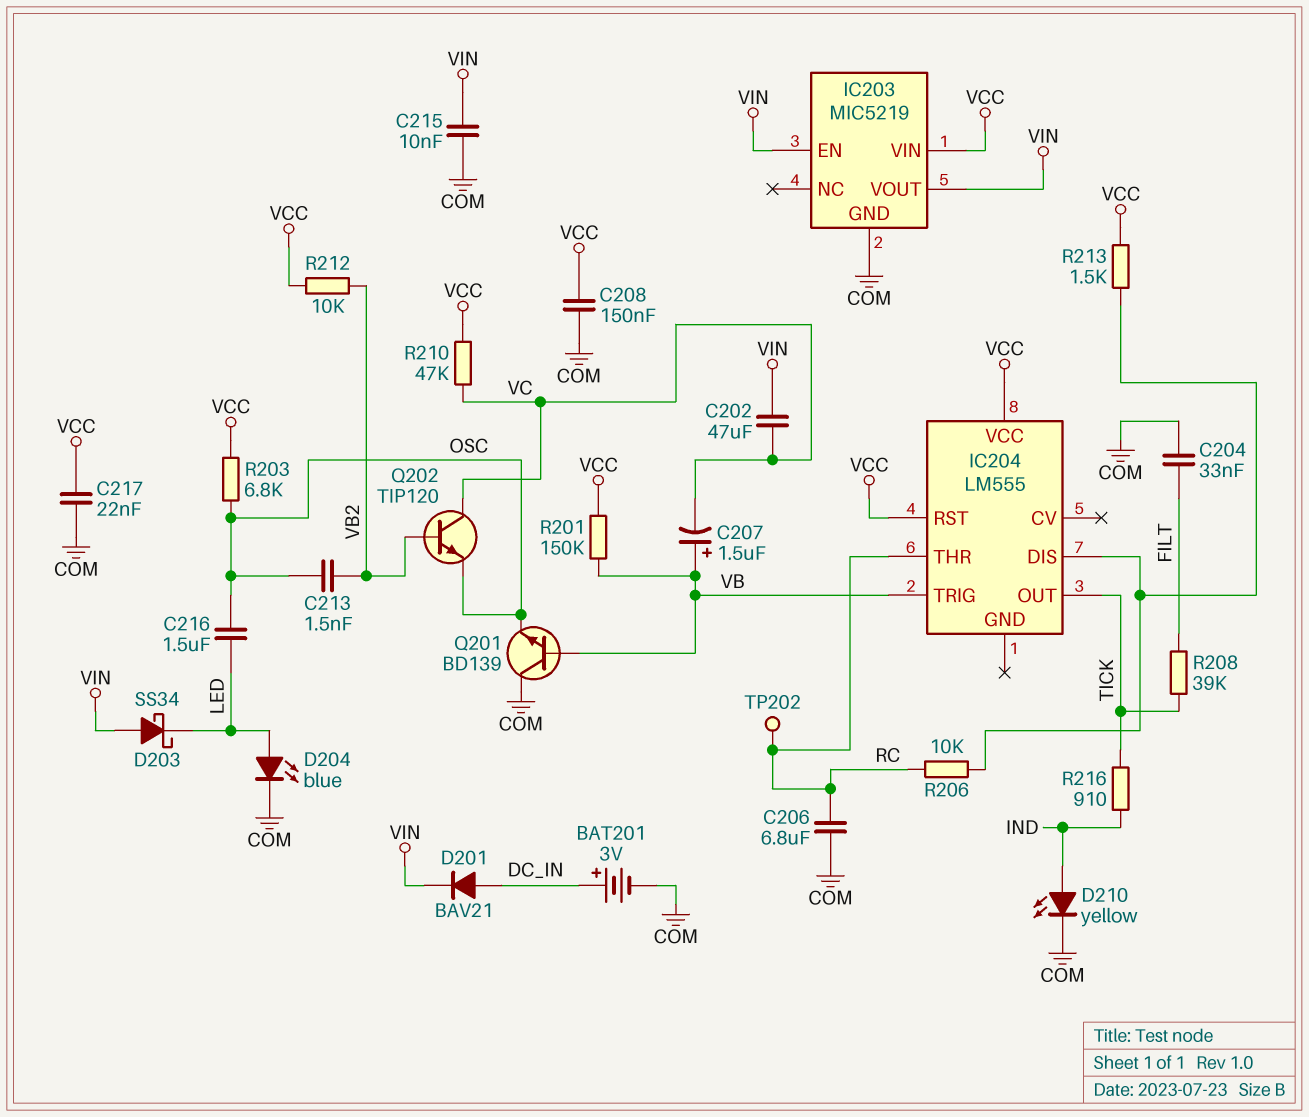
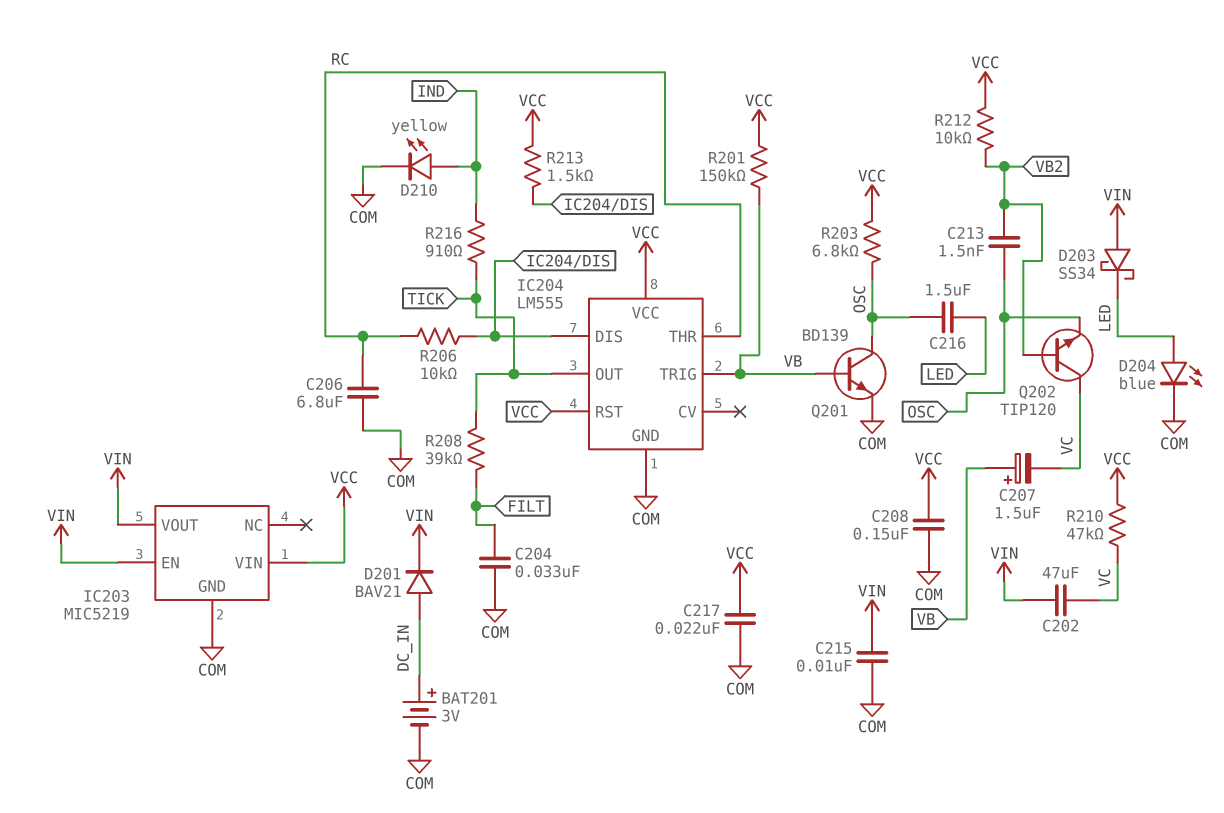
IC204 pin GND: none -> COM
Q201: NPN BD139 (B VB, C COM, E OSC) -> NPN BD139 (B VB, C OSC, E COM)
TP202: test point (RC) -> none

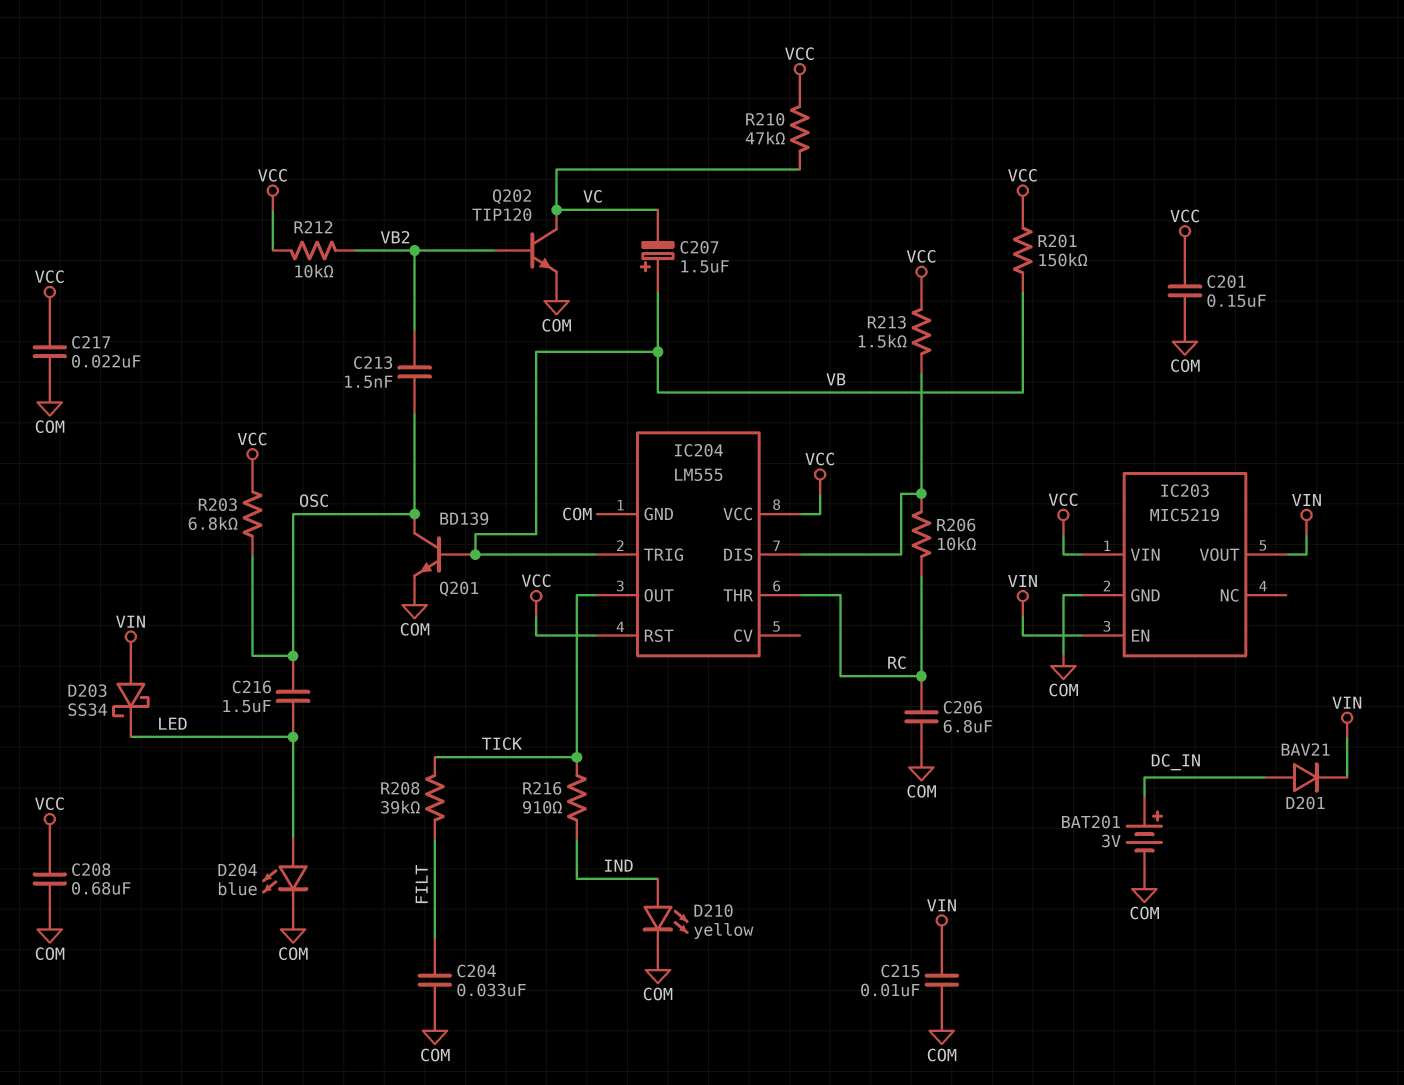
C201: none -> 150nF (COM, VCC)
C202: 47uF (VC, VIN) -> none
C208: 150nF (COM, VCC) -> 680nF (COM, VCC)
Q202: NPN TIP120 (B VB2, C VC, E OSC) -> NPN TIP120 (B VB2, C VC, E COM)

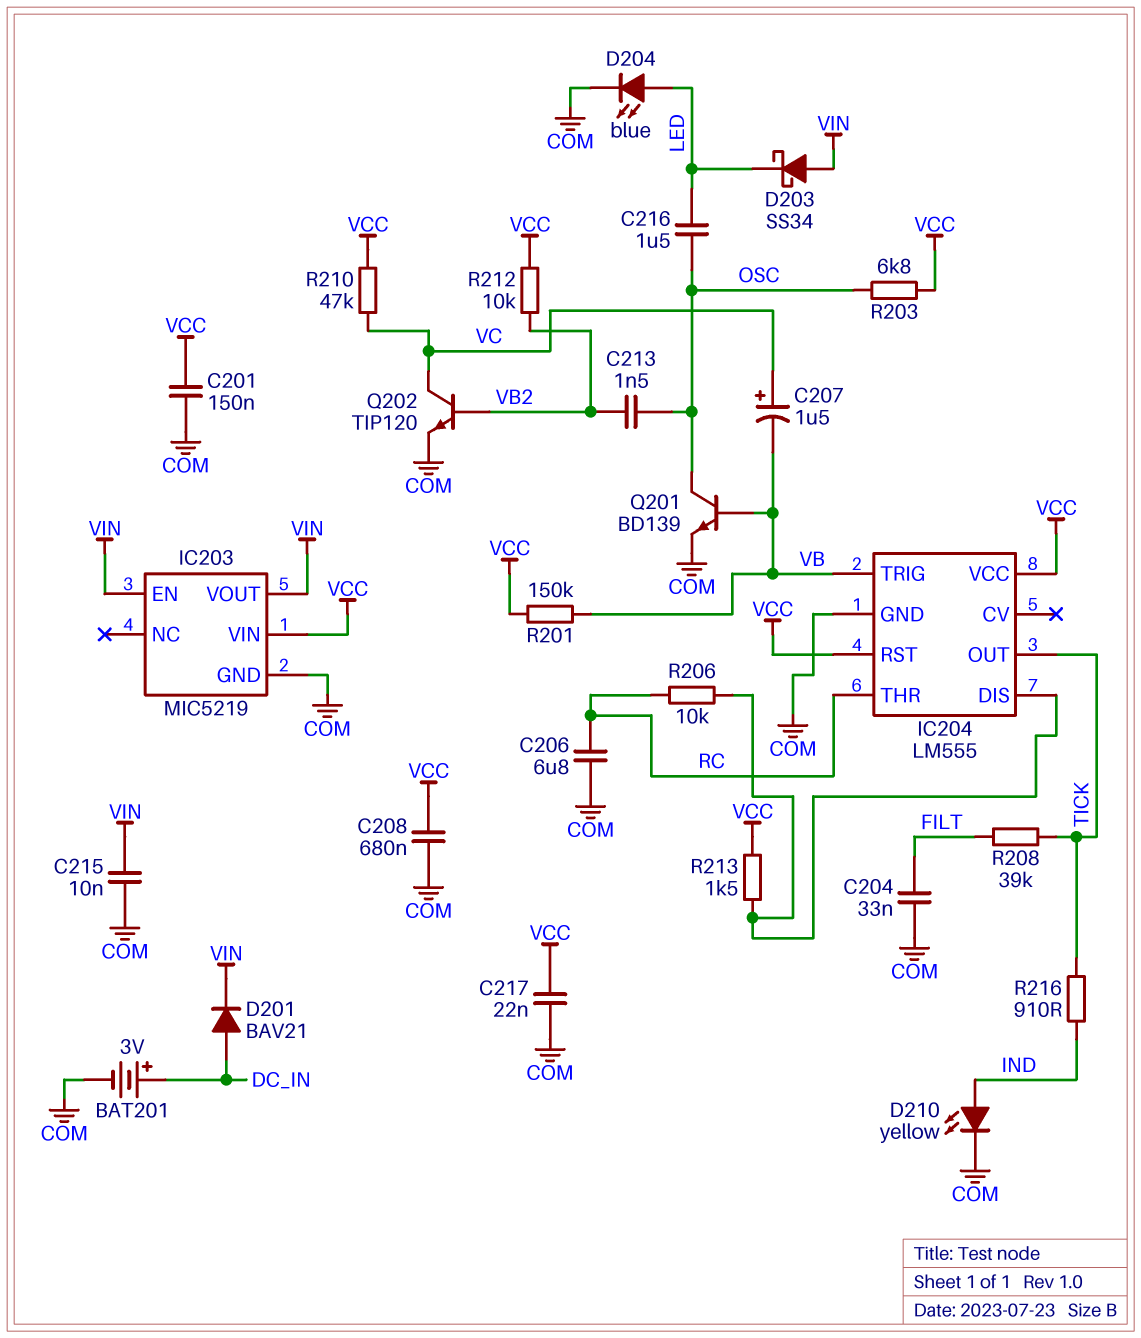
C207: 1.5uF (plus VB, minus VC) -> 1.5uF (plus VC, minus VB)

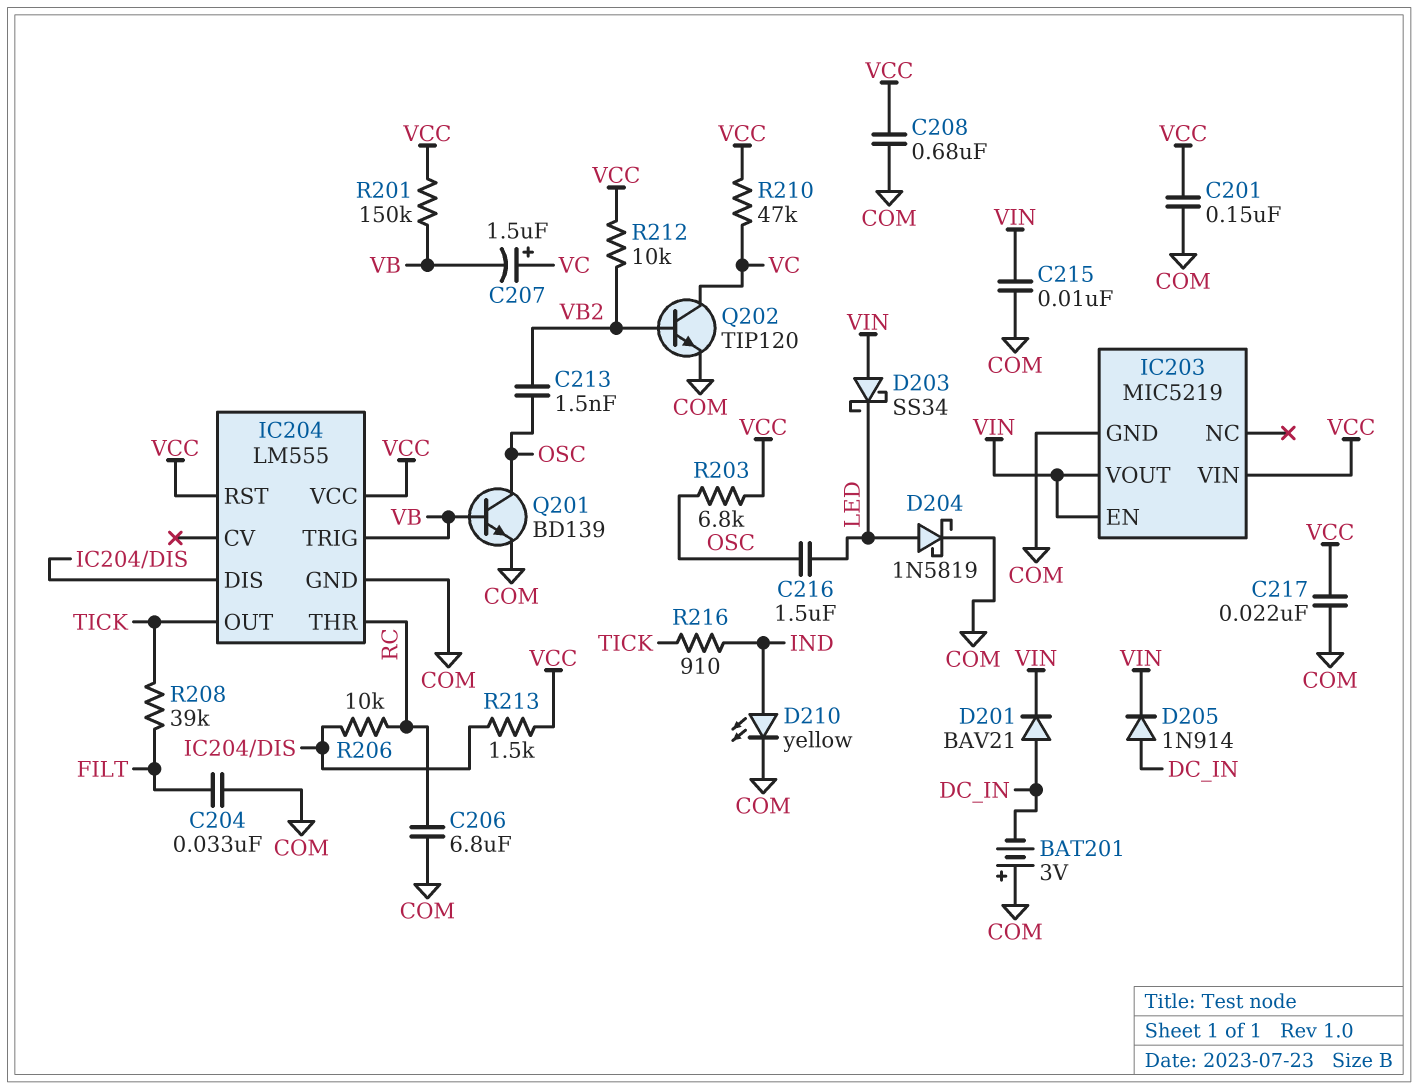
BAT201: 3V (plus DC_IN, minus COM) -> 3V (plus COM, minus DC_IN)
D204: LED blue (A LED, K COM) -> schottky 1N5819 (A LED, K COM)
D205: none -> diode 1N914 (A DC_IN, K VIN)

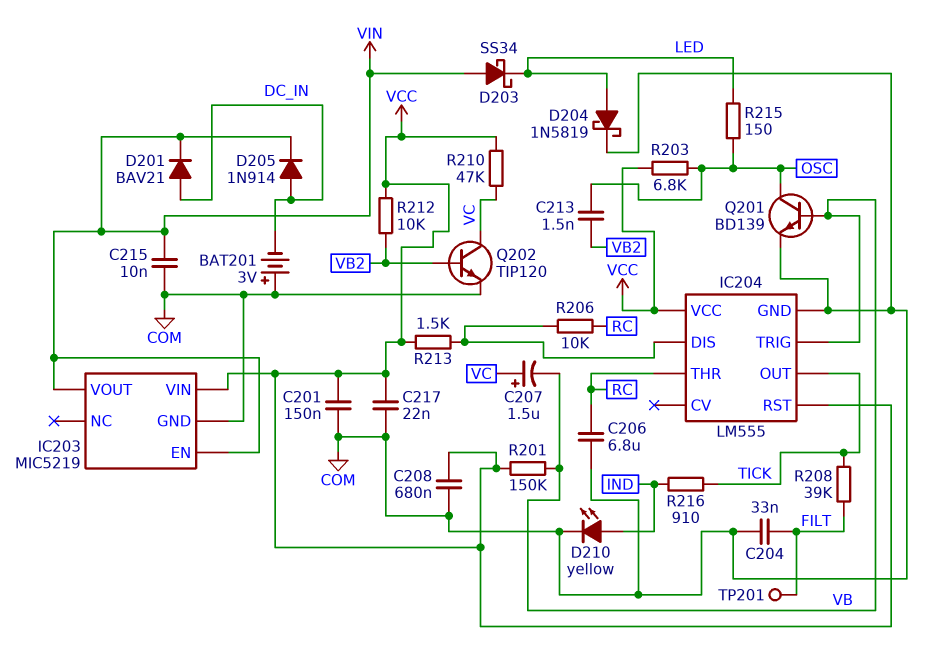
C216: 1.5uF (LED, OSC) -> none
R215: none -> 150 (LED, OSC)
TP201: none -> test point (FILT)

